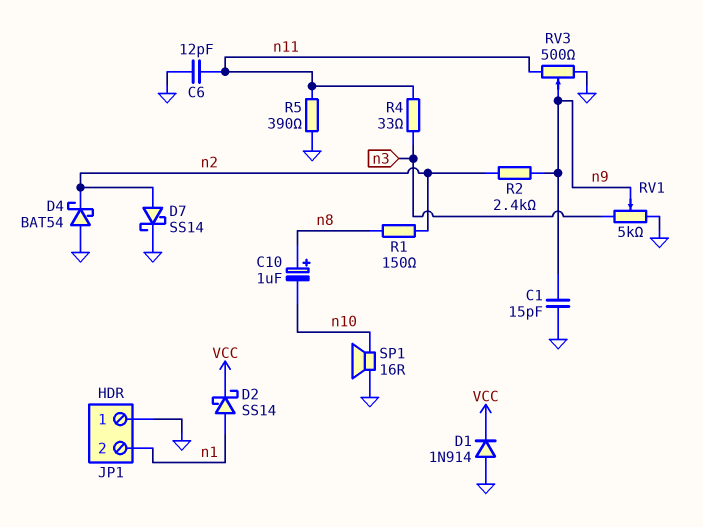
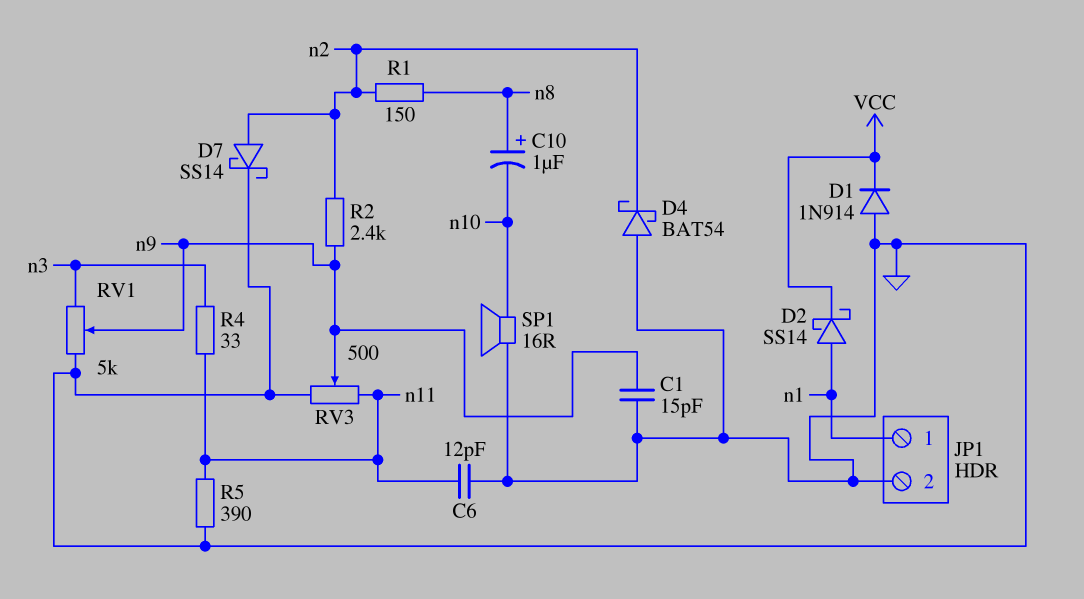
JP1 pin 1: GND -> n1
JP1 pin 2: n1 -> GND

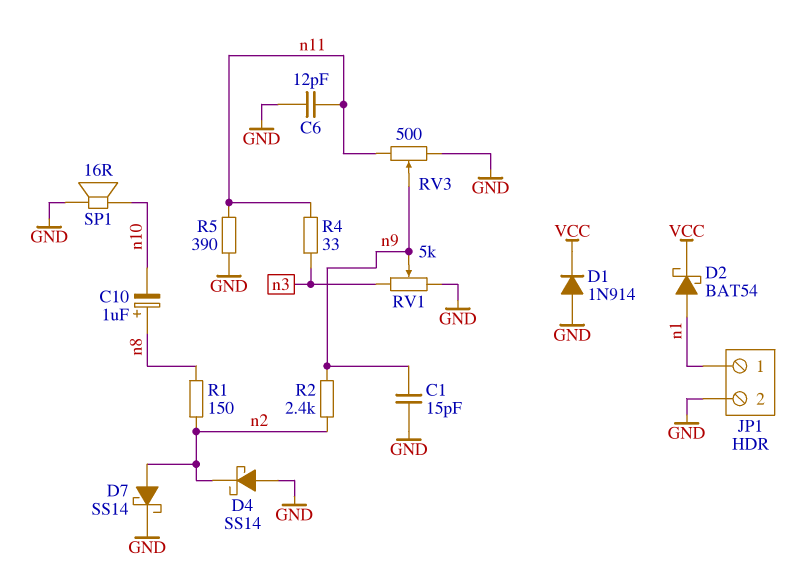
D2: schottky SS14 (A n1, K VCC) -> schottky BAT54 (A n1, K VCC)
D4: schottky BAT54 (A GND, K n2) -> schottky SS14 (A GND, K n2)

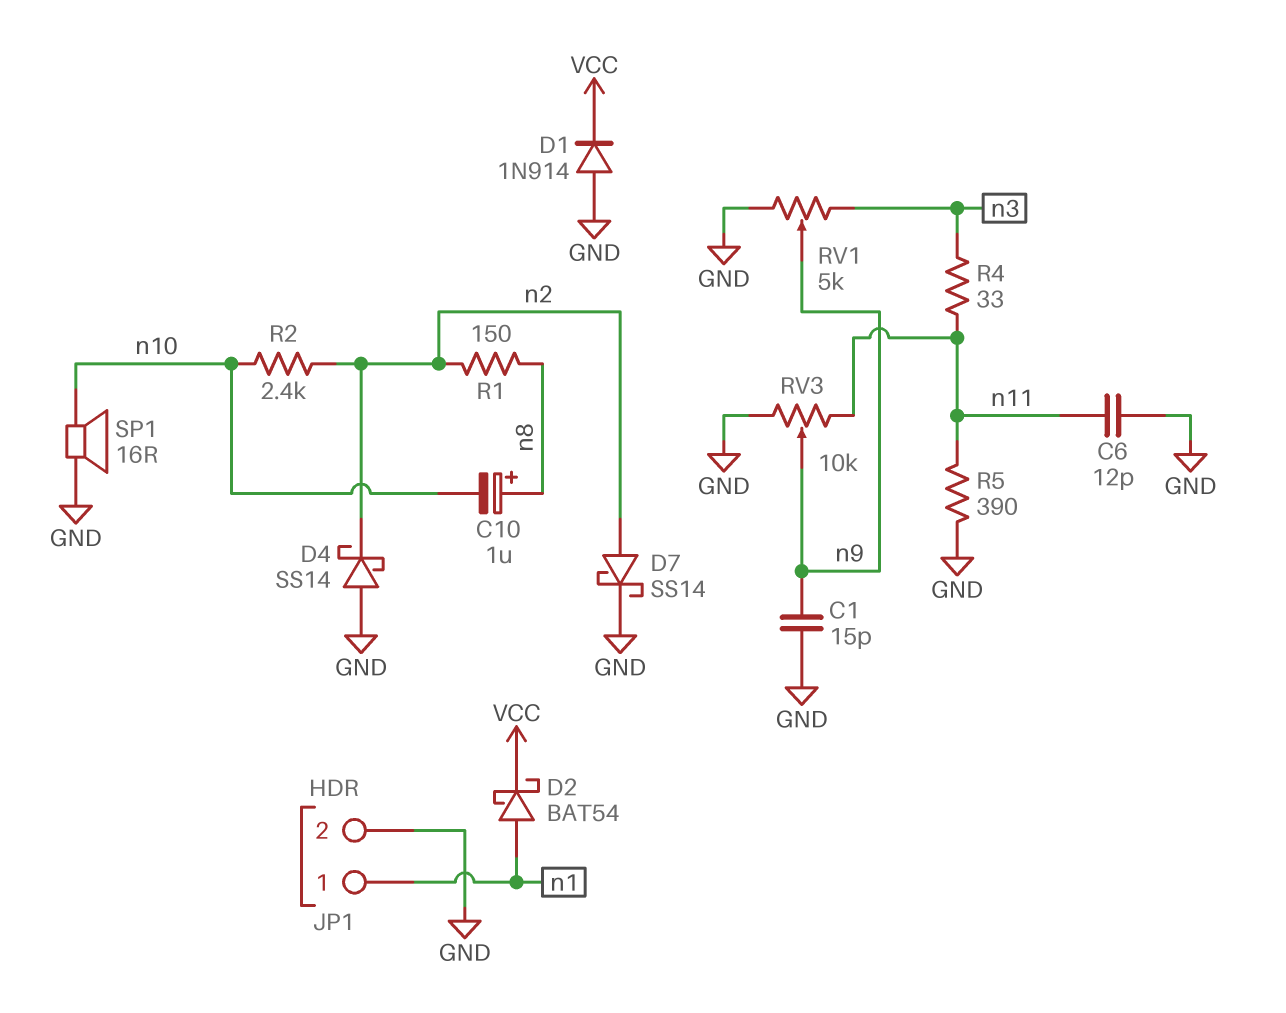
R2: 2.4k (n2, n9) -> 2.4k (n2, n10)
RV3: 500 (GND, n11, wiper n9) -> 10k (GND, n11, wiper n9)

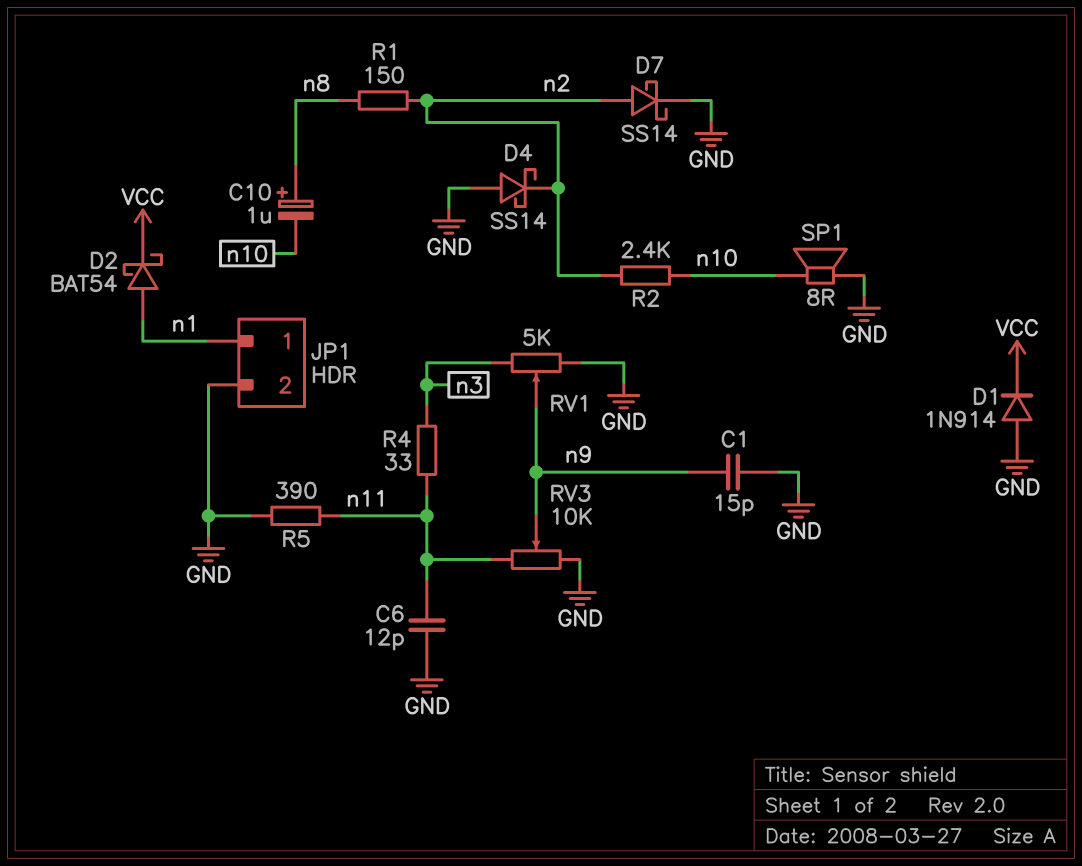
SP1: speaker 16R (GND, n10) -> speaker 8R (GND, n10)

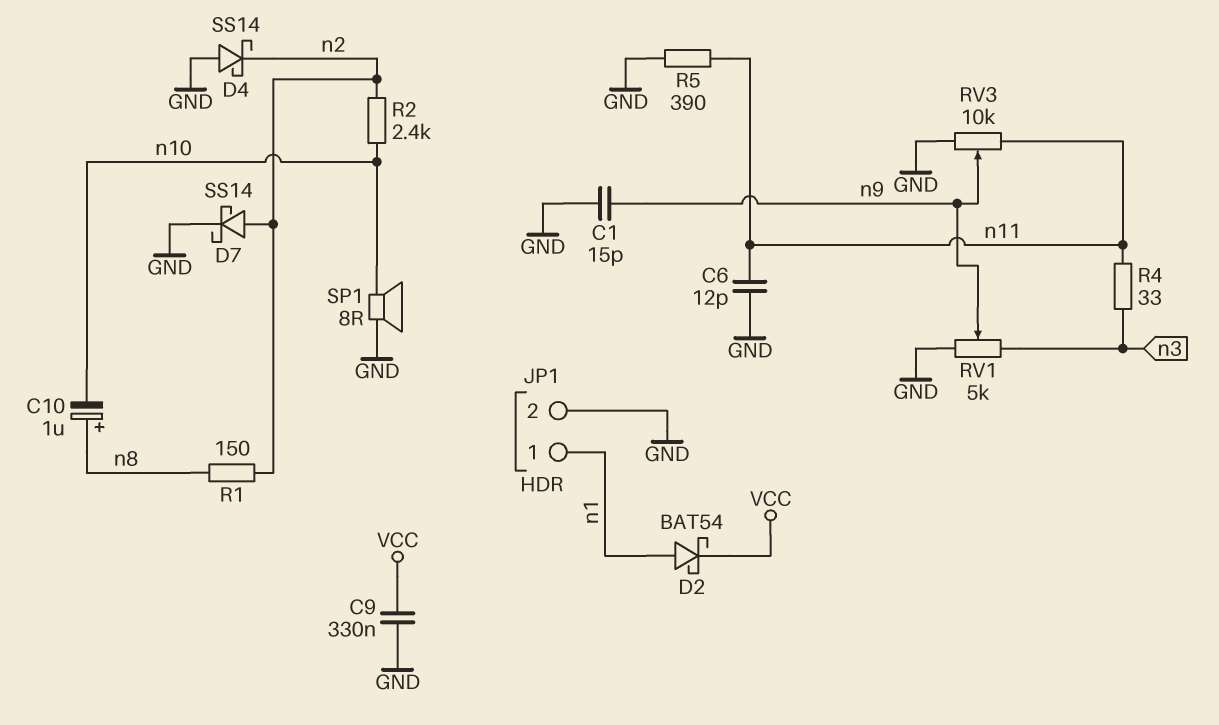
C9: none -> 330nF (GND, VCC)
D1: diode 1N914 (A GND, K VCC) -> none

